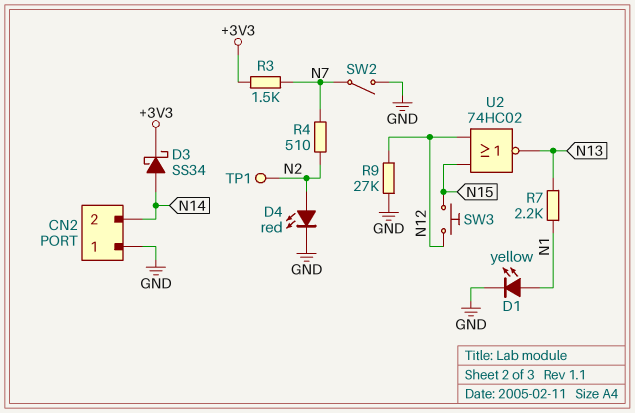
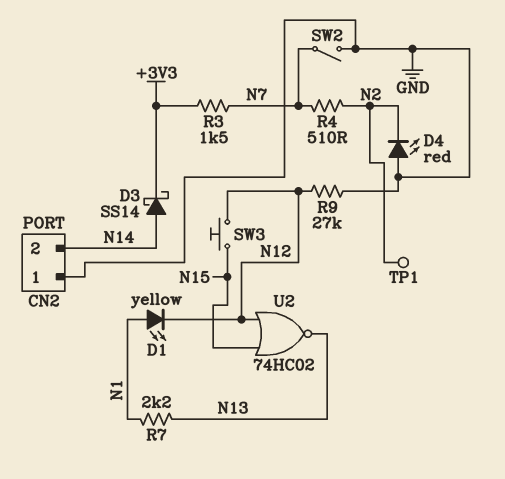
D1: LED yellow (A N1, K GND) -> LED yellow (A N1, K N12)
D3: schottky SS34 (A N14, K +3V3) -> schottky SS14 (A N14, K +3V3)
D4: LED red (A N2, K GND) -> LED red (A GND, K N2)

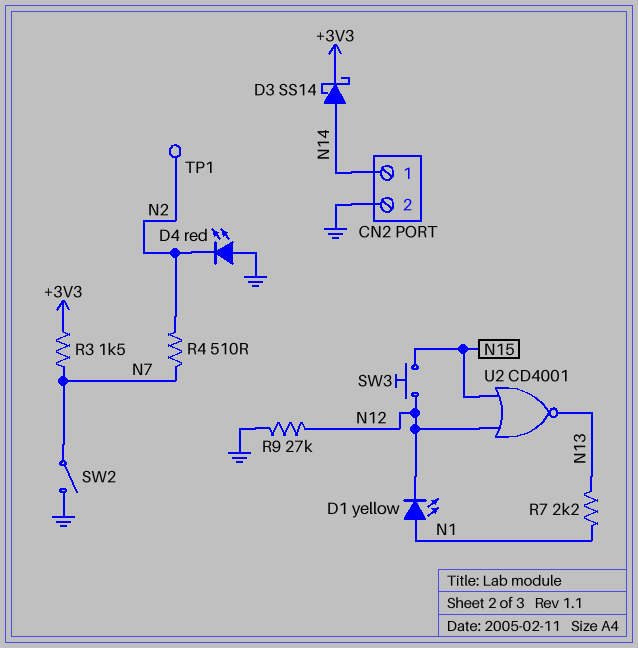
CN2 pin 1: GND -> N14
CN2 pin 2: N14 -> GND
U2: NOR 74HC02 (in N12, in N15, out N13) -> NOR CD4001 (in N12, in N15, out N13)

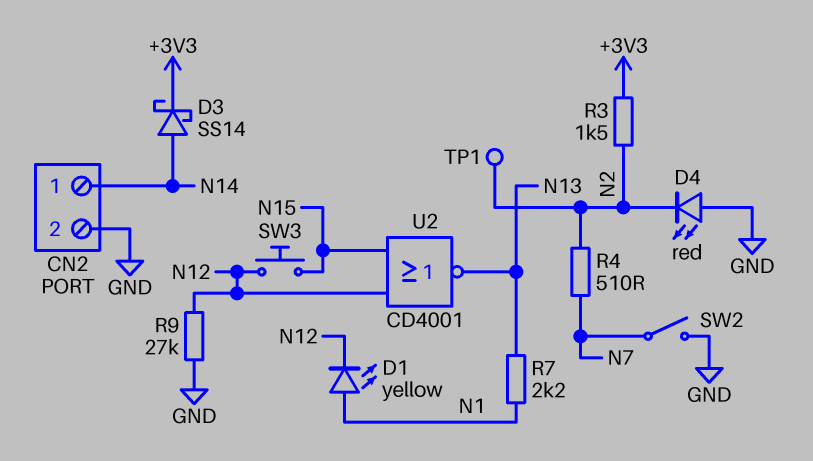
R3: 1.5k (+3V3, N7) -> 1.5k (+3V3, N2)

